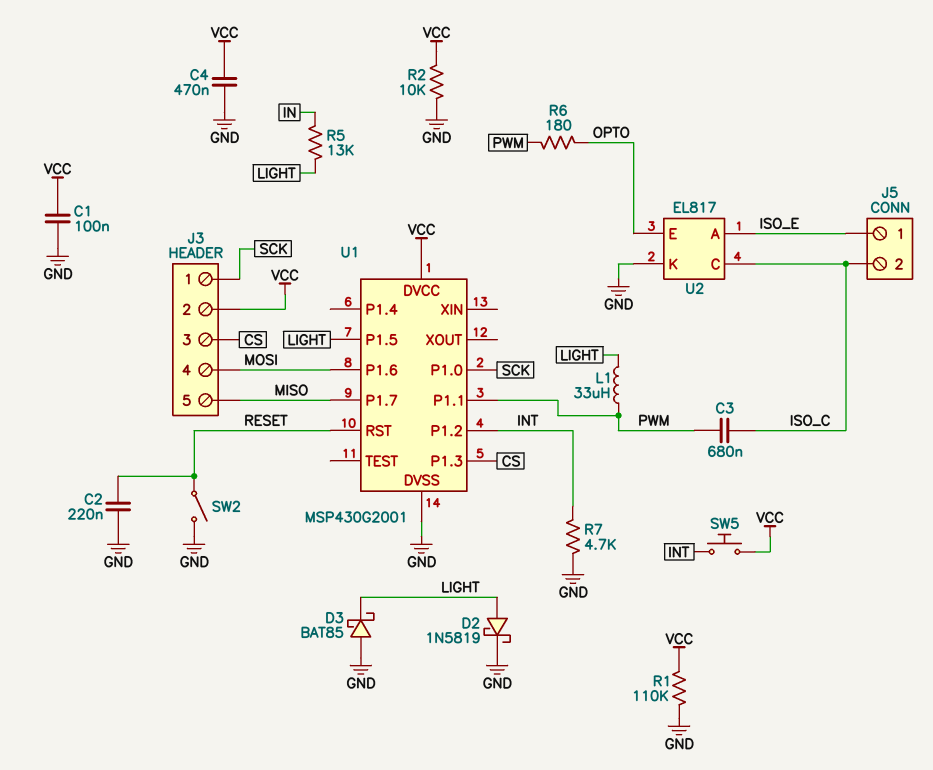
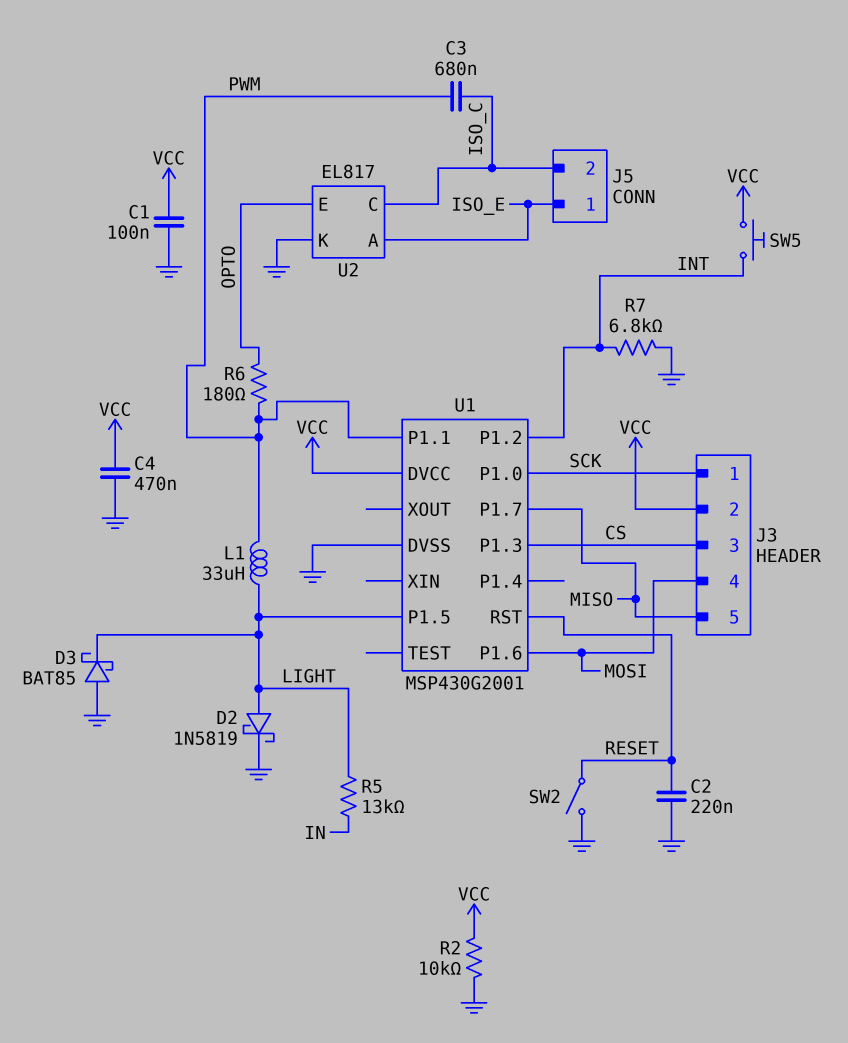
R1: 110k (GND, VCC) -> none
R7: 4.7k (GND, INT) -> 6.8k (GND, INT)

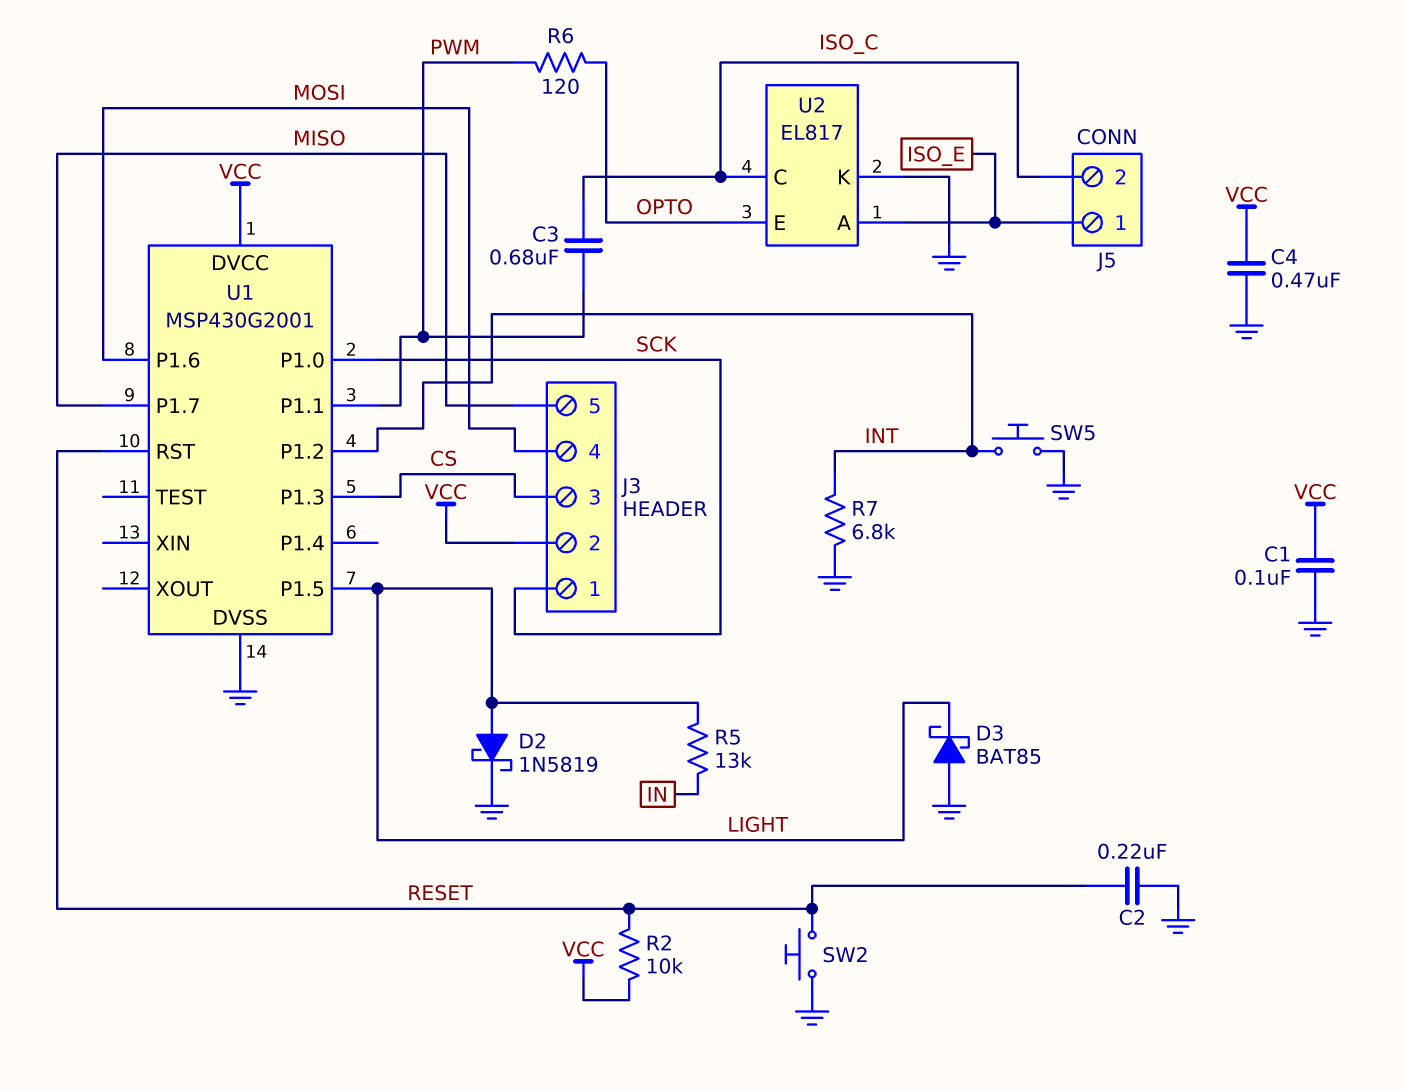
L1: 33uH (LIGHT, PWM) -> none
R2: 10k (GND, VCC) -> 10k (RESET, VCC)
R6: 180 (OPTO, PWM) -> 120 (OPTO, PWM)
SW2: switch (GND, RESET) -> button (GND, RESET)
SW5: button (INT, VCC) -> button (GND, INT)

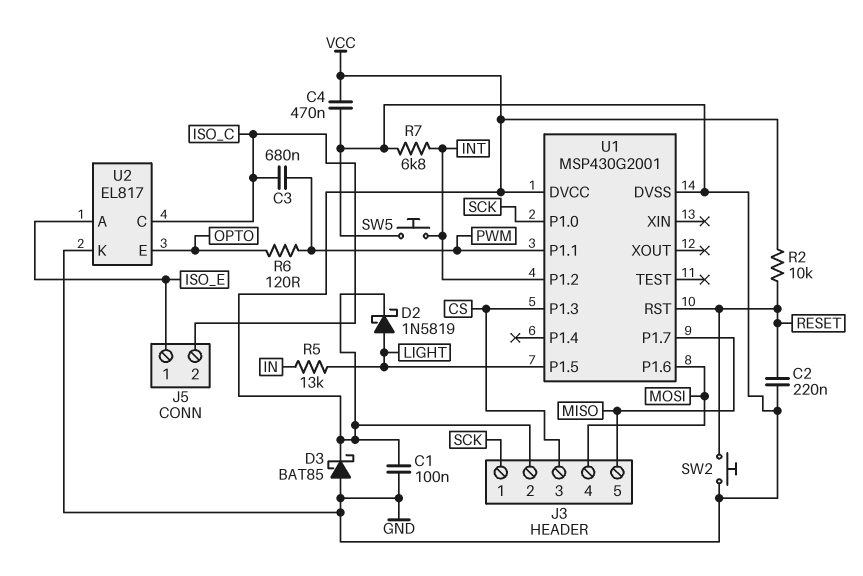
D2: schottky 1N5819 (A LIGHT, K GND) -> schottky 1N5819 (A LIGHT, K VCC)
D3: schottky BAT85 (A GND, K LIGHT) -> schottky BAT85 (A GND, K VCC)

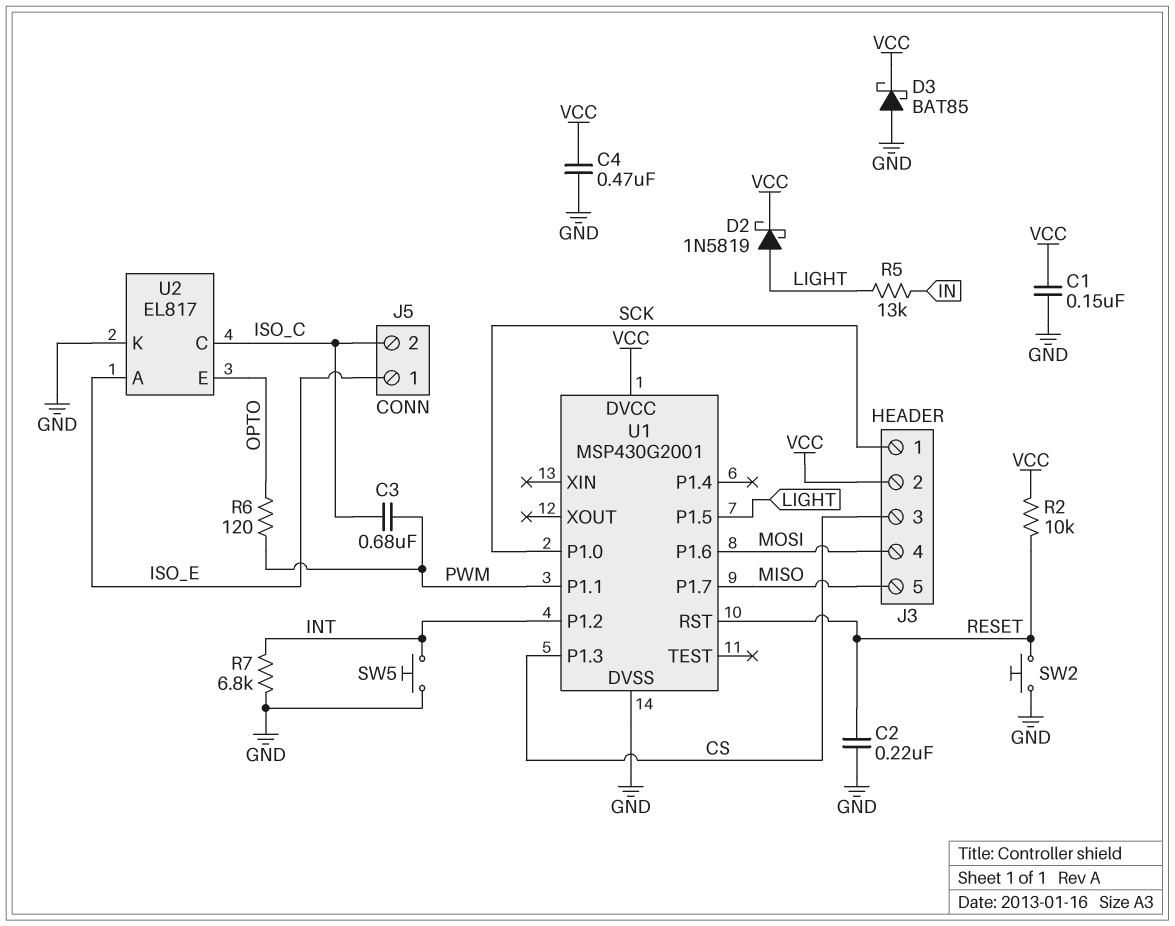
C1: 100nF (GND, VCC) -> 150nF (GND, VCC)

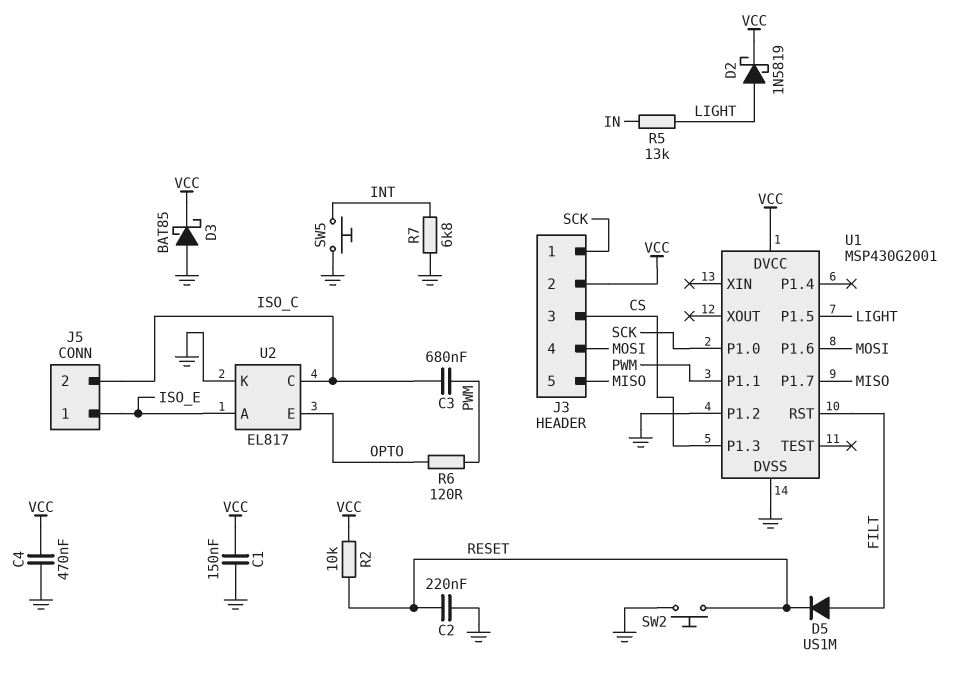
D5: none -> diode US1M (A FILT, K RESET)
U1 pin P1.2: INT -> GND
U1 pin RST: RESET -> FILT

